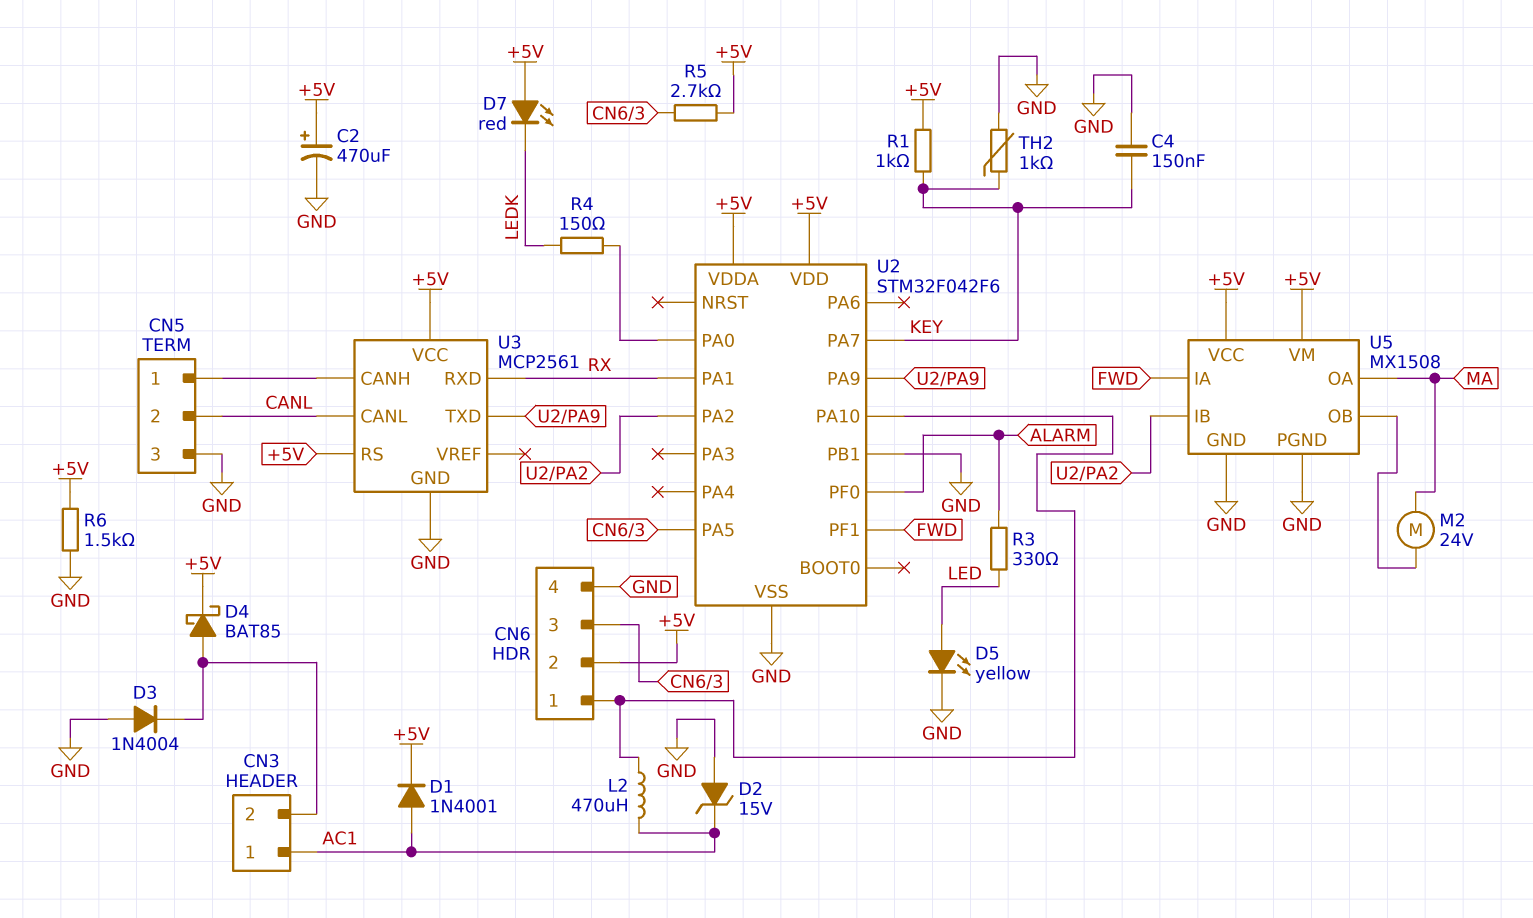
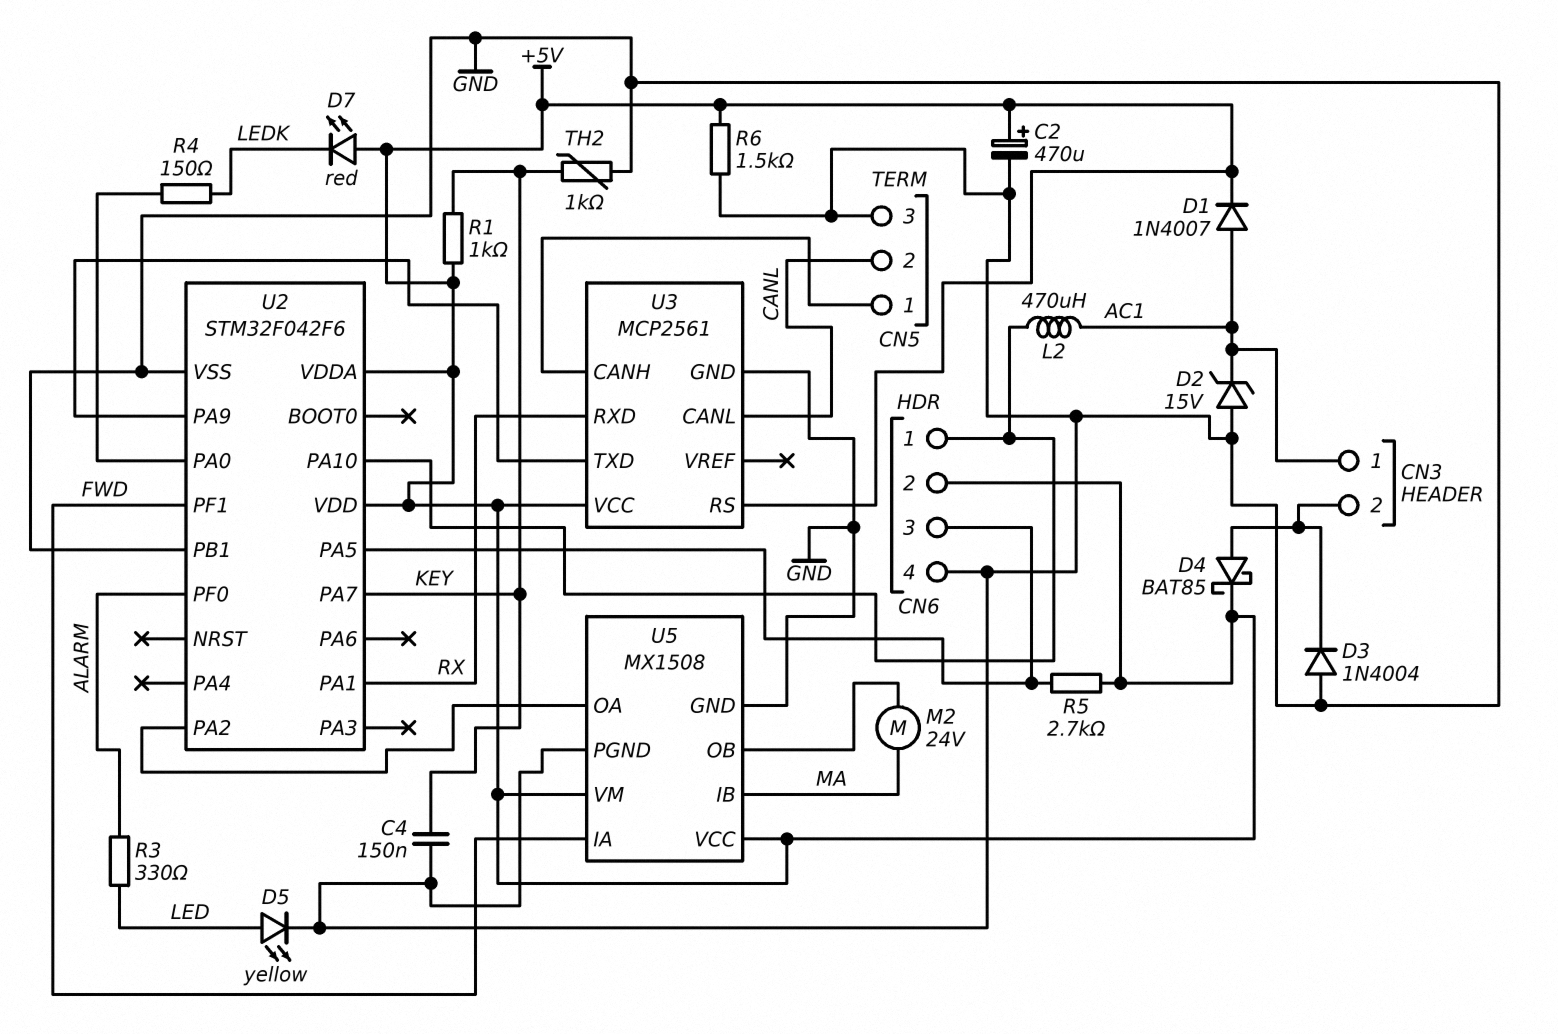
D1: diode 1N4001 (A AC1, K +5V) -> diode 1N4007 (A AC1, K +5V)
U5 pin IB: U2/PA2 -> MA
U5 pin OA: MA -> U2/PA2

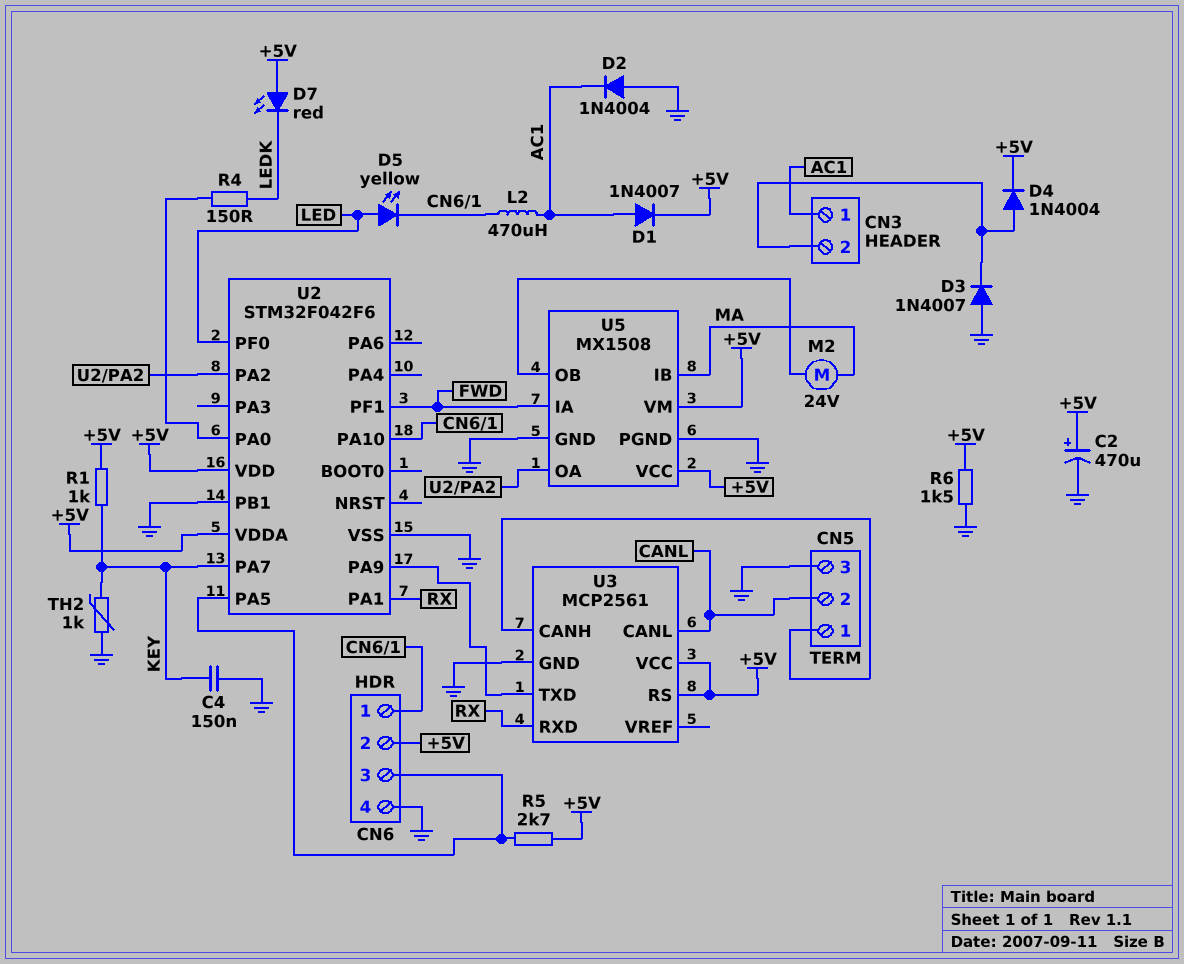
D2: zener 15V (A GND, K AC1) -> diode 1N4004 (A GND, K AC1)
D3: diode 1N4004 (A GND, K CN3/2) -> diode 1N4007 (A GND, K CN3/2)
D4: schottky BAT85 (A CN3/2, K +5V) -> diode 1N4004 (A CN3/2, K +5V)
D5: LED yellow (A LED, K GND) -> LED yellow (A LED, K CN6/1)
R3: 330 (ALARM, LED) -> none
U2 pin PF0: ALARM -> LED

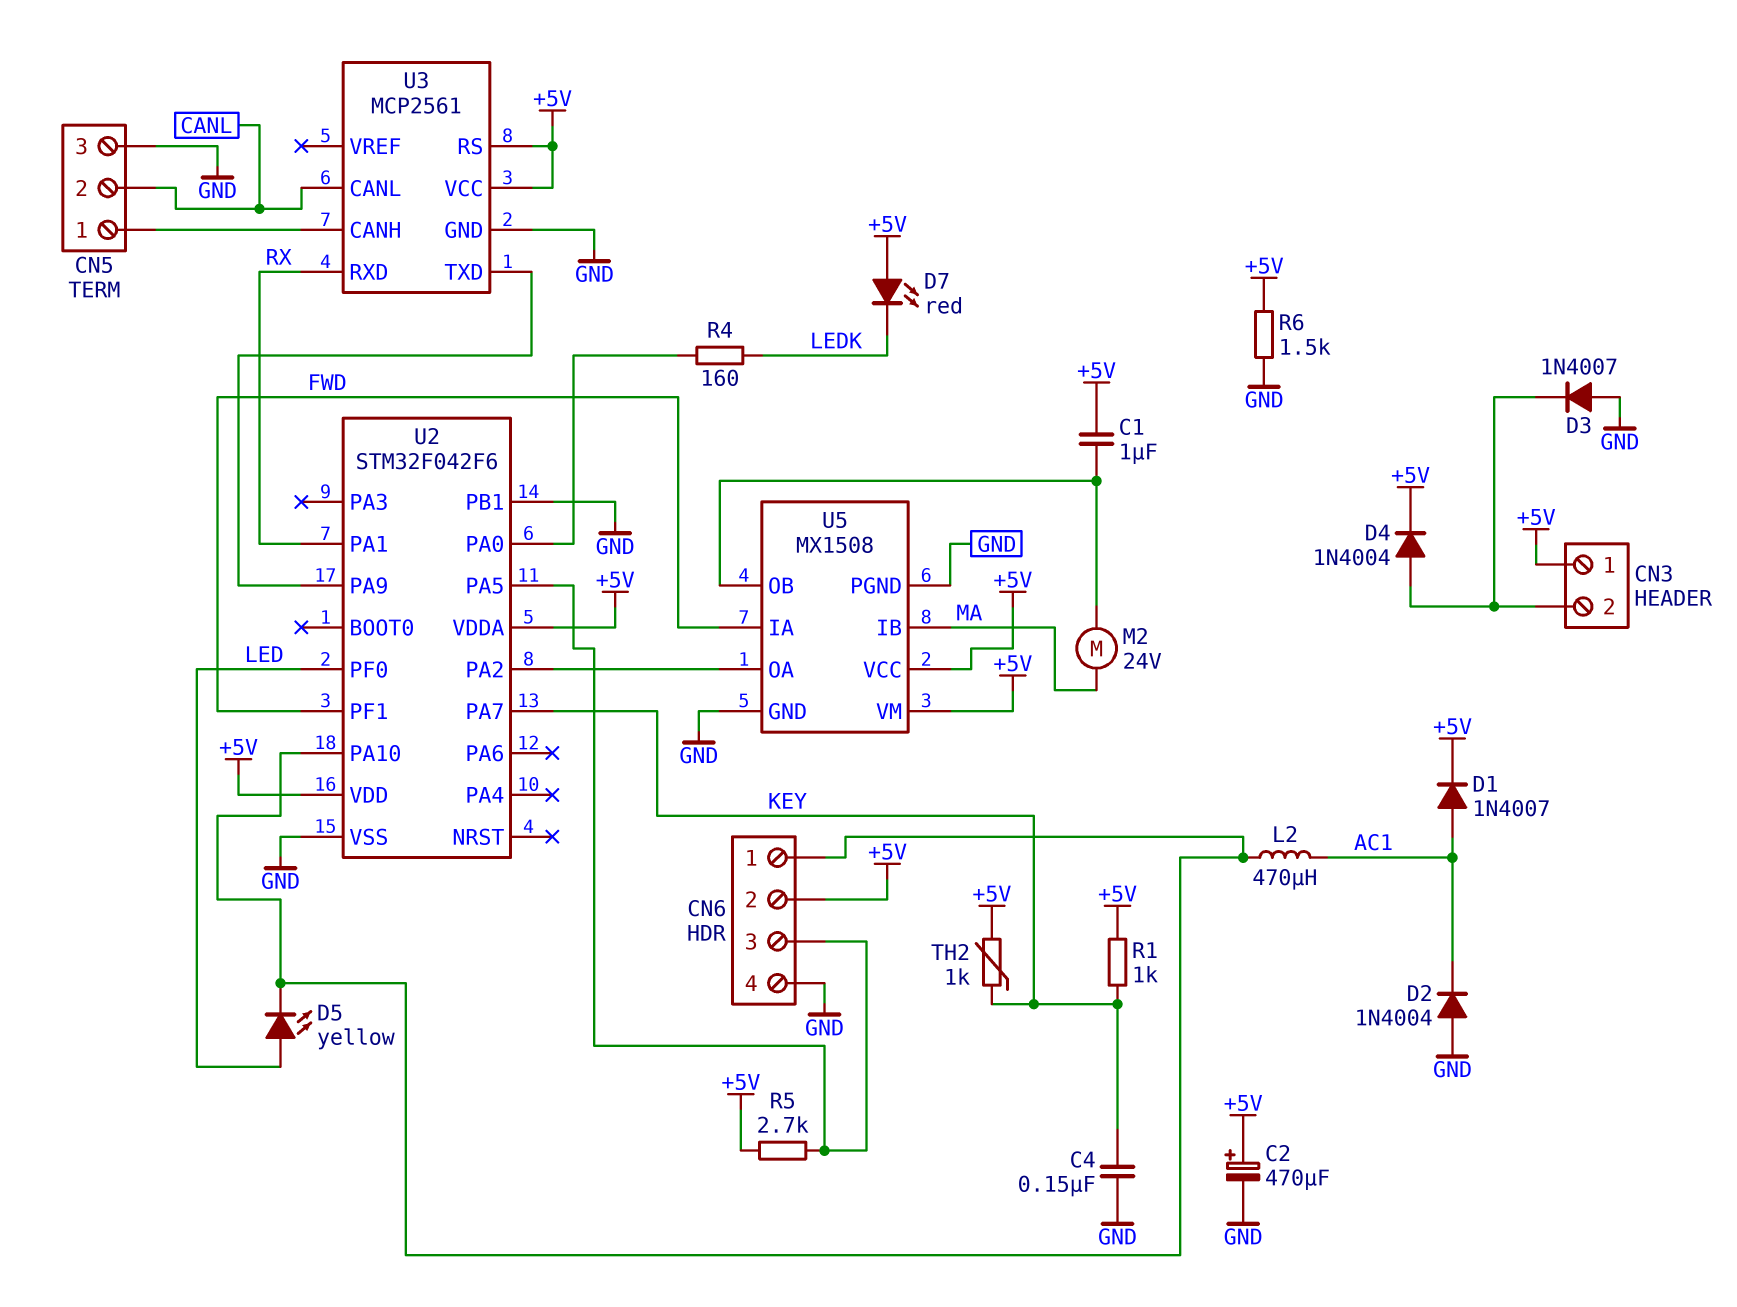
C1: none -> 1uF (+5V, U5/OB)
CN3 pin 1: AC1 -> +5V
R4: 150 (LEDK, U2/PA0) -> 160 (LEDK, U2/PA0)
TH2: 1k (GND, KEY) -> 1k (+5V, KEY)

